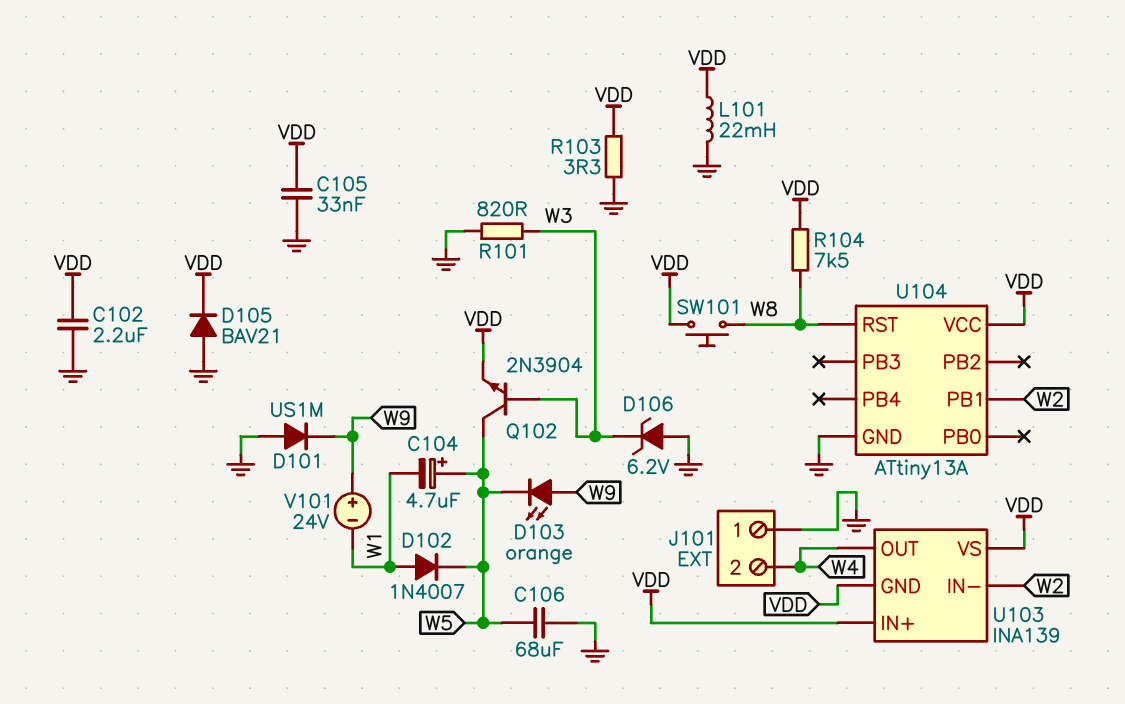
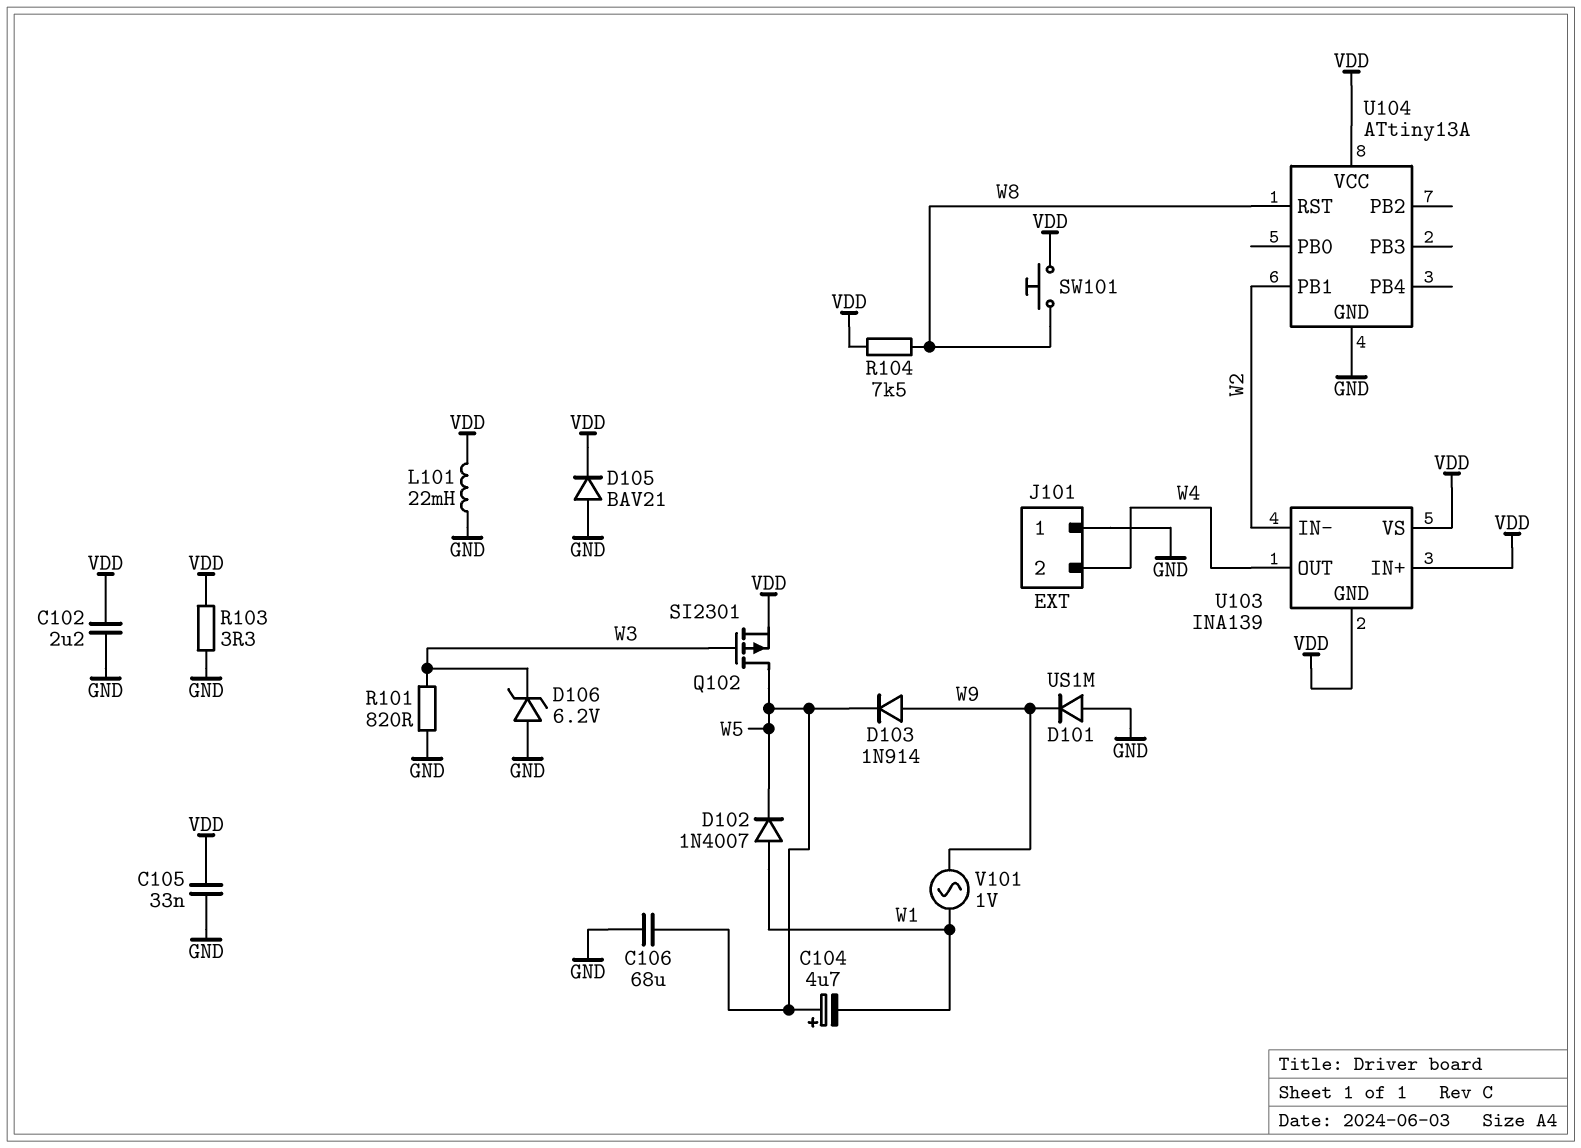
D103: LED orange (A W9, K W5) -> diode 1N914 (A W9, K W5)
Q102: NPN 2N3904 (B W3, C W5, E VDD) -> PMOS SI2301 (G W3, D W5, S VDD)
V101: 24V (plus W9, minus W1) -> AC 1V (W1, W9)

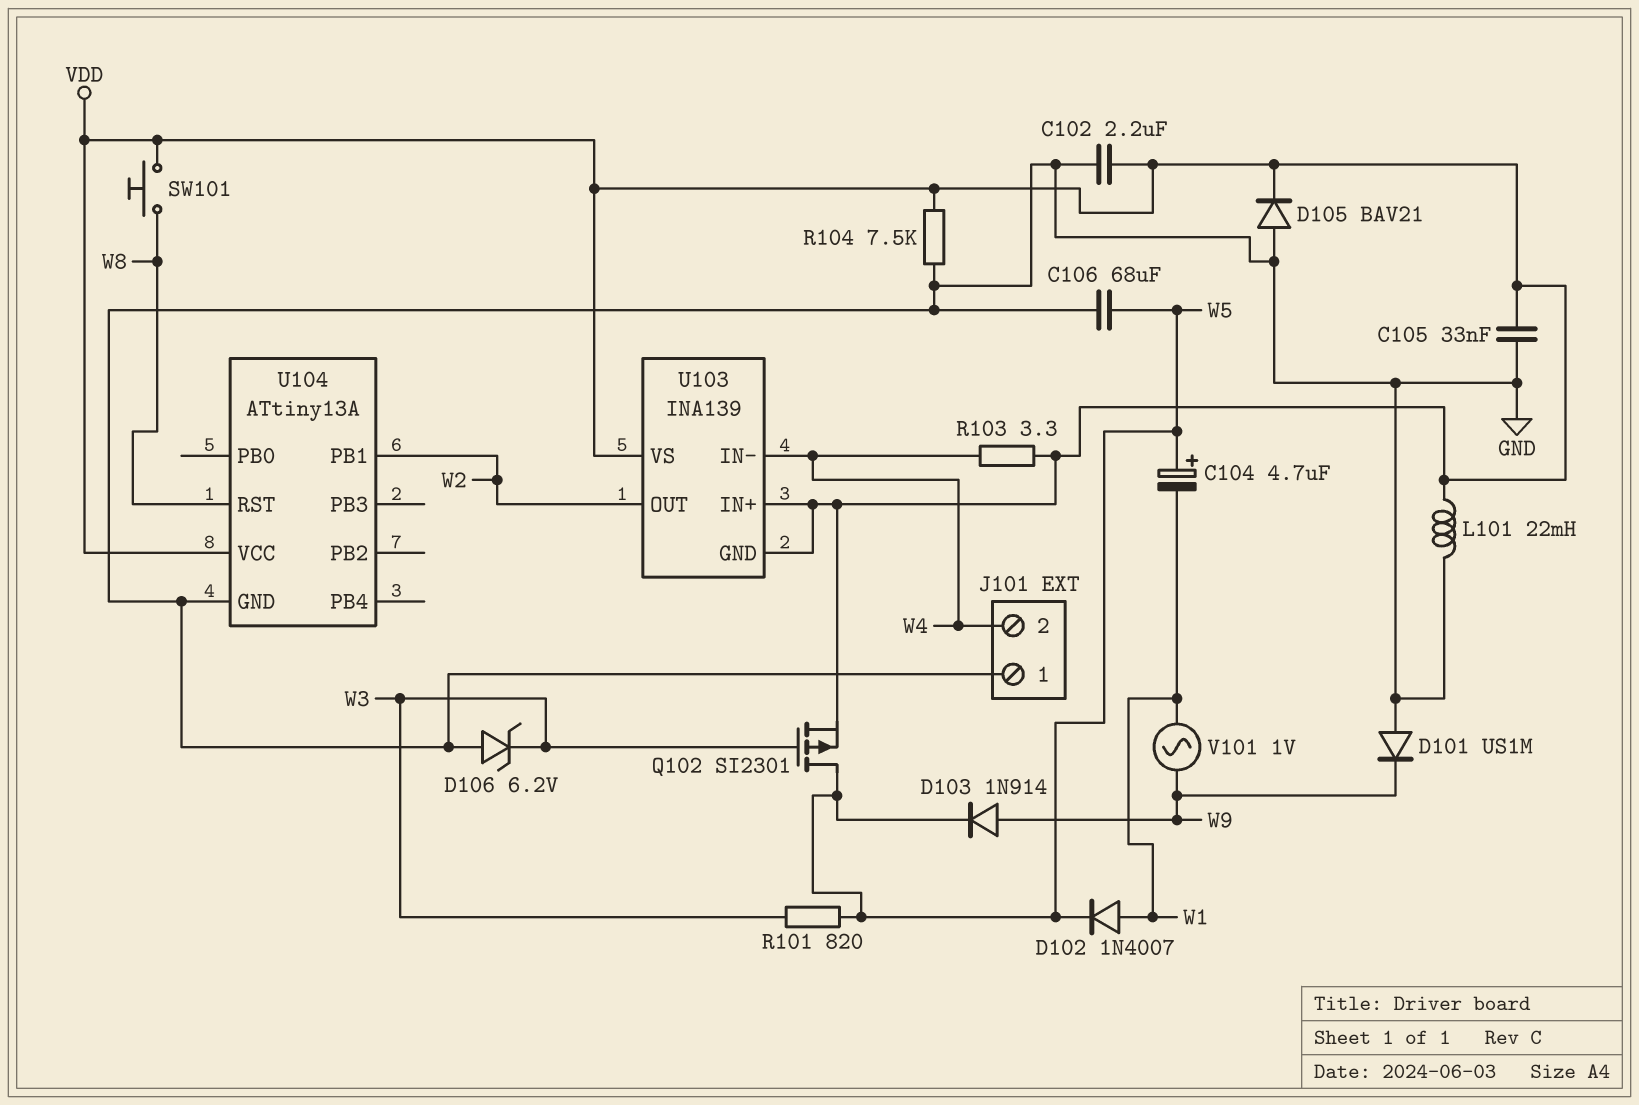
R101: 820 (GND, W3) -> 820 (W3, W5)
R103: 3.3 (GND, VDD) -> 3.3 (VDD, W4)
R104: 7.5k (VDD, W8) -> 7.5k (GND, VDD)
U103 pin IN-: W2 -> W4
U103 pin OUT: W4 -> W2

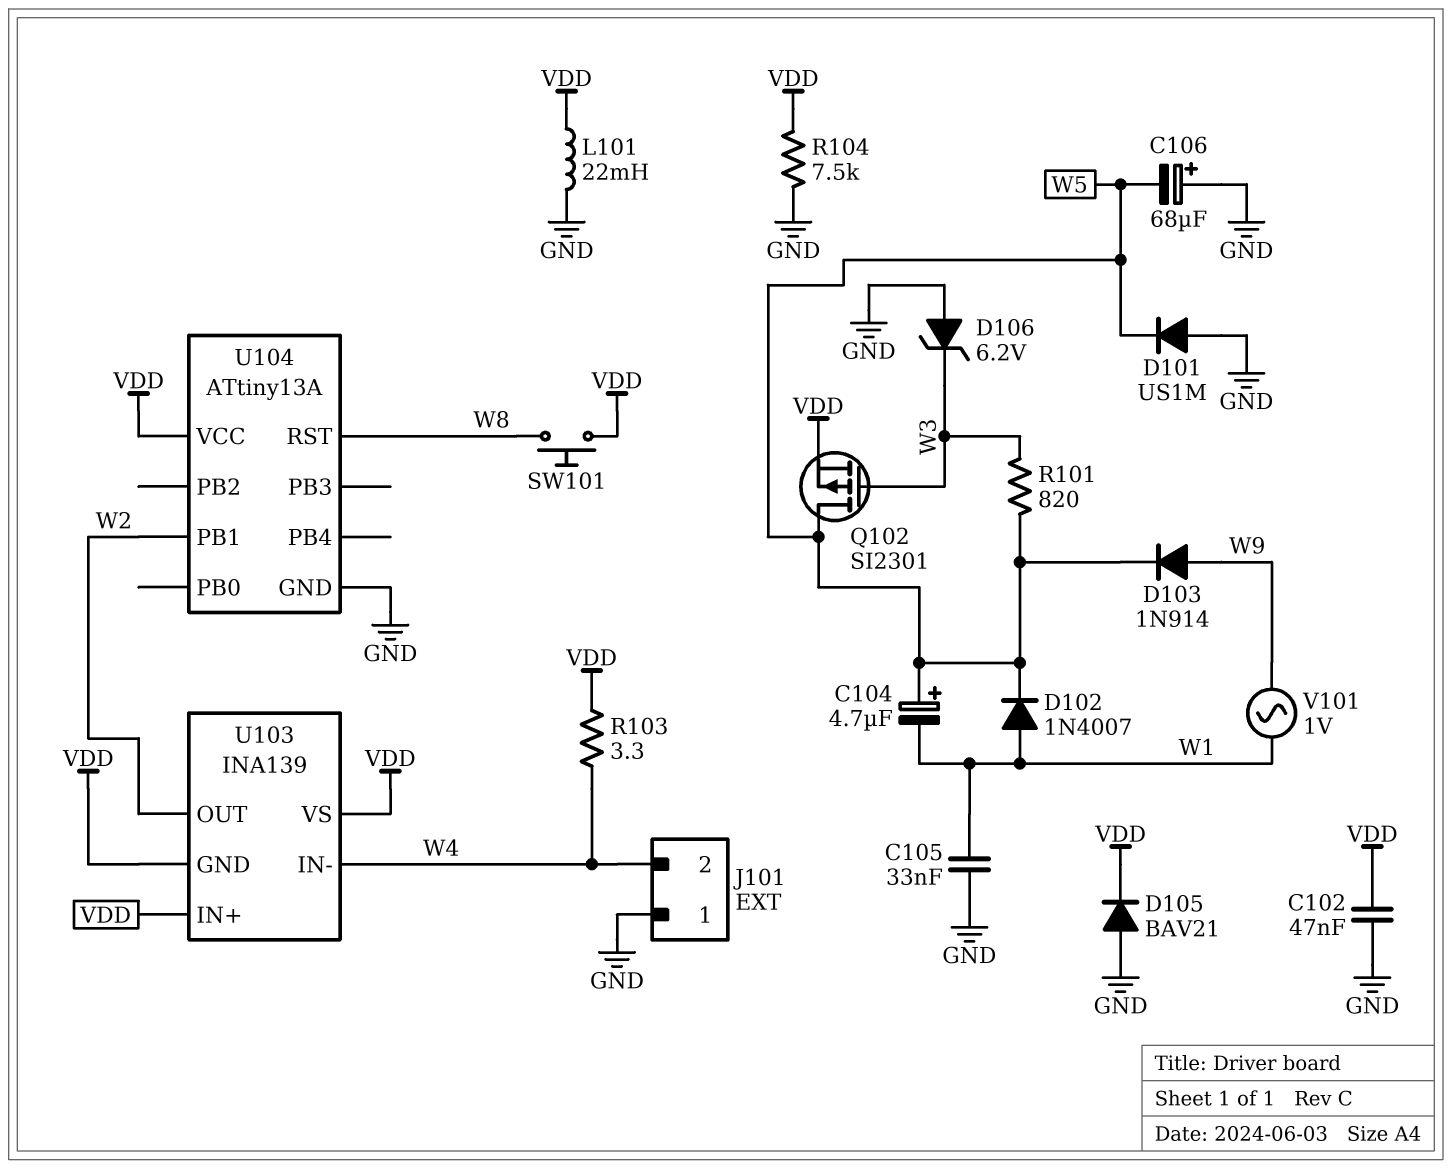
C102: 2.2uF (GND, VDD) -> 47nF (GND, VDD)
C105: 33nF (GND, VDD) -> 33nF (GND, W1)
C106: 68uF (GND, W5) -> 68uF (plus GND, minus W5)
D101: diode US1M (A GND, K W9) -> diode US1M (A GND, K W5)

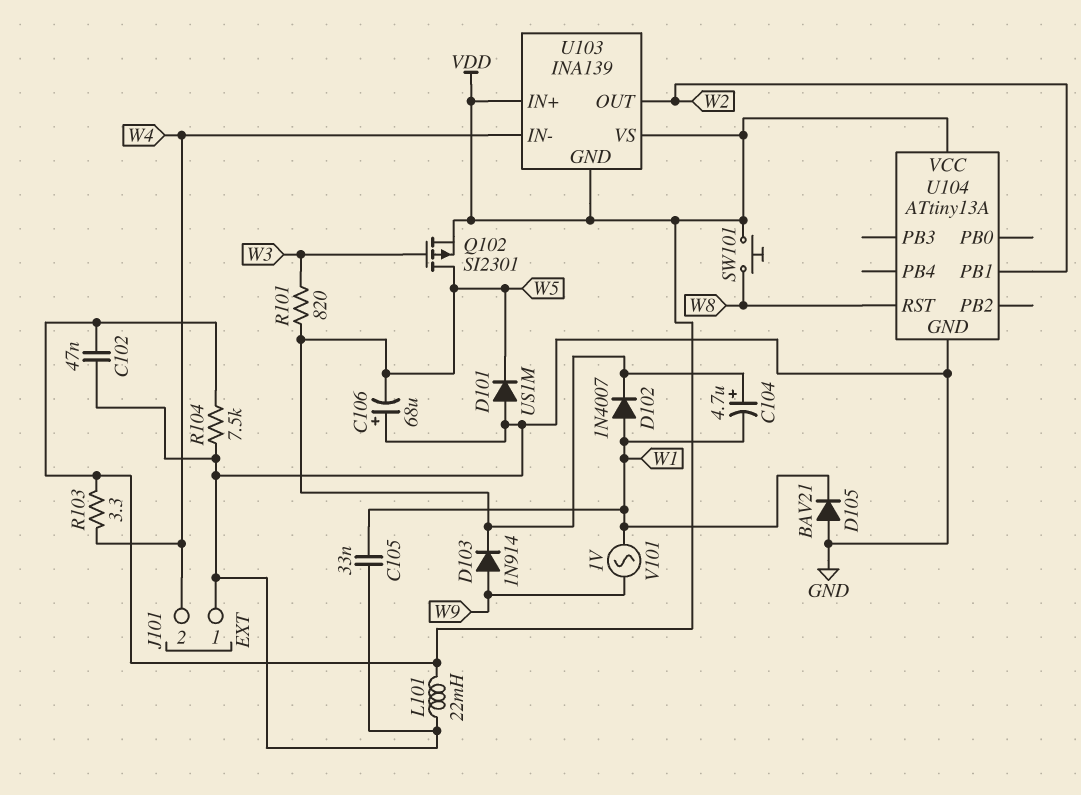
D105: diode BAV21 (A GND, K VDD) -> diode BAV21 (A GND, K W1)
D106: zener 6.2V (A GND, K W3) -> none

